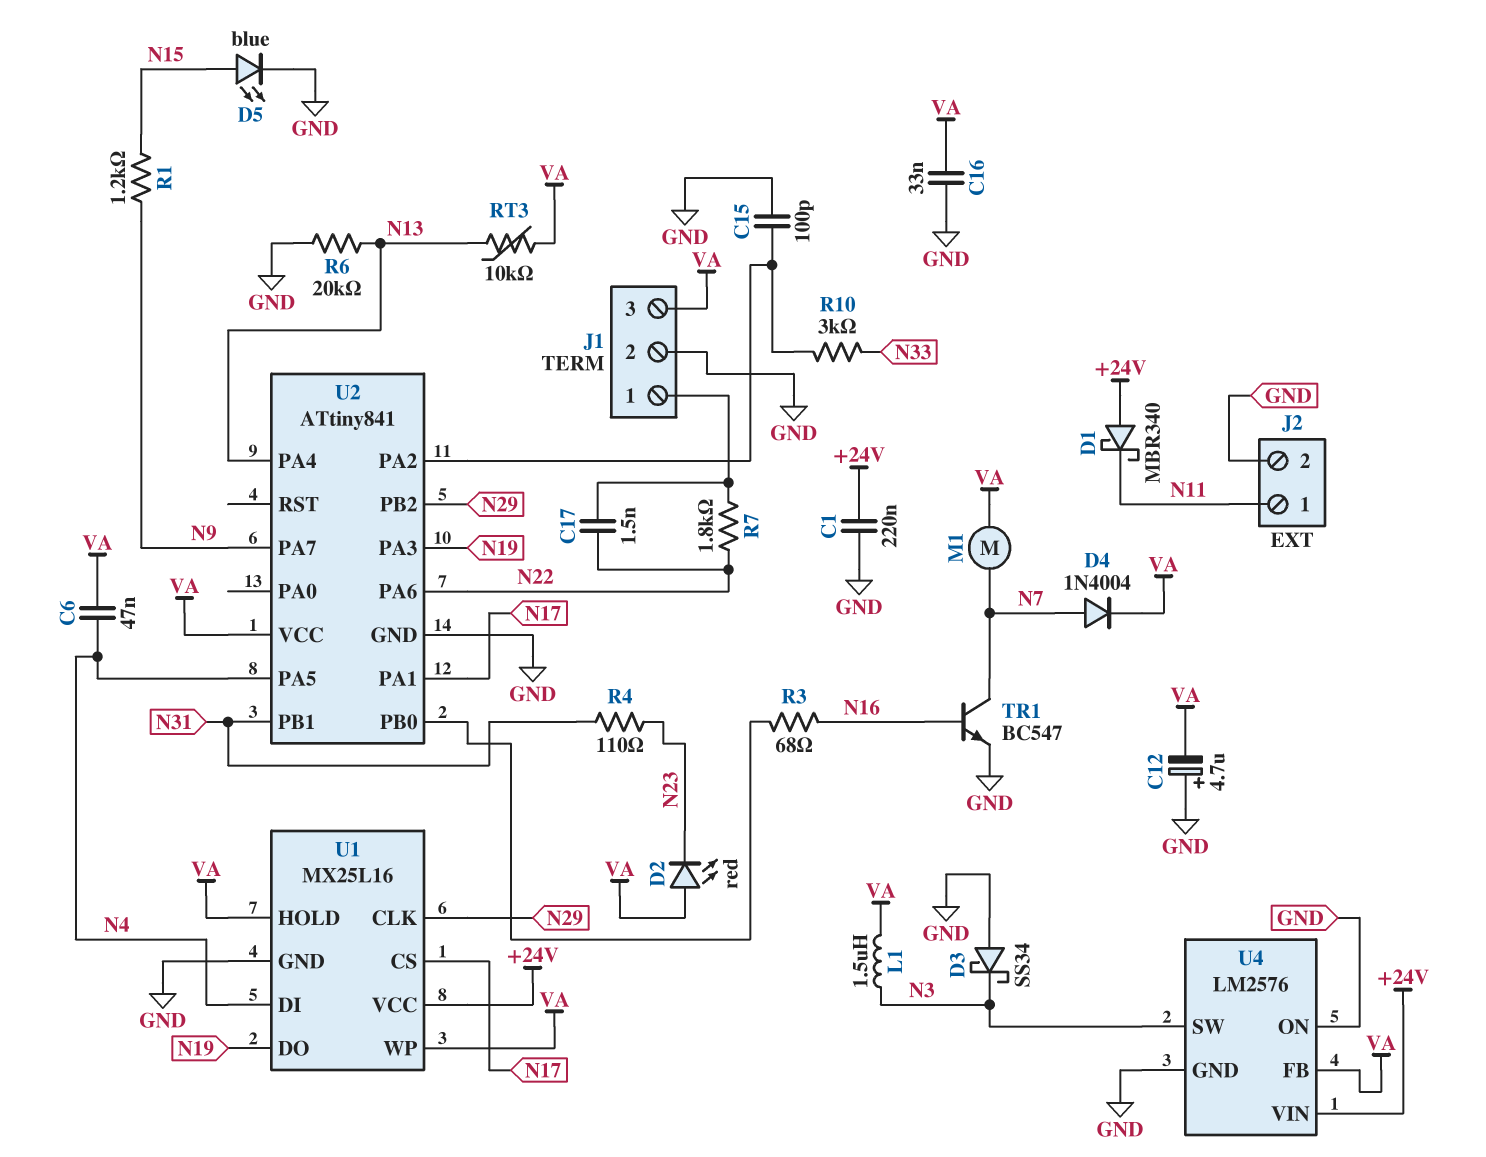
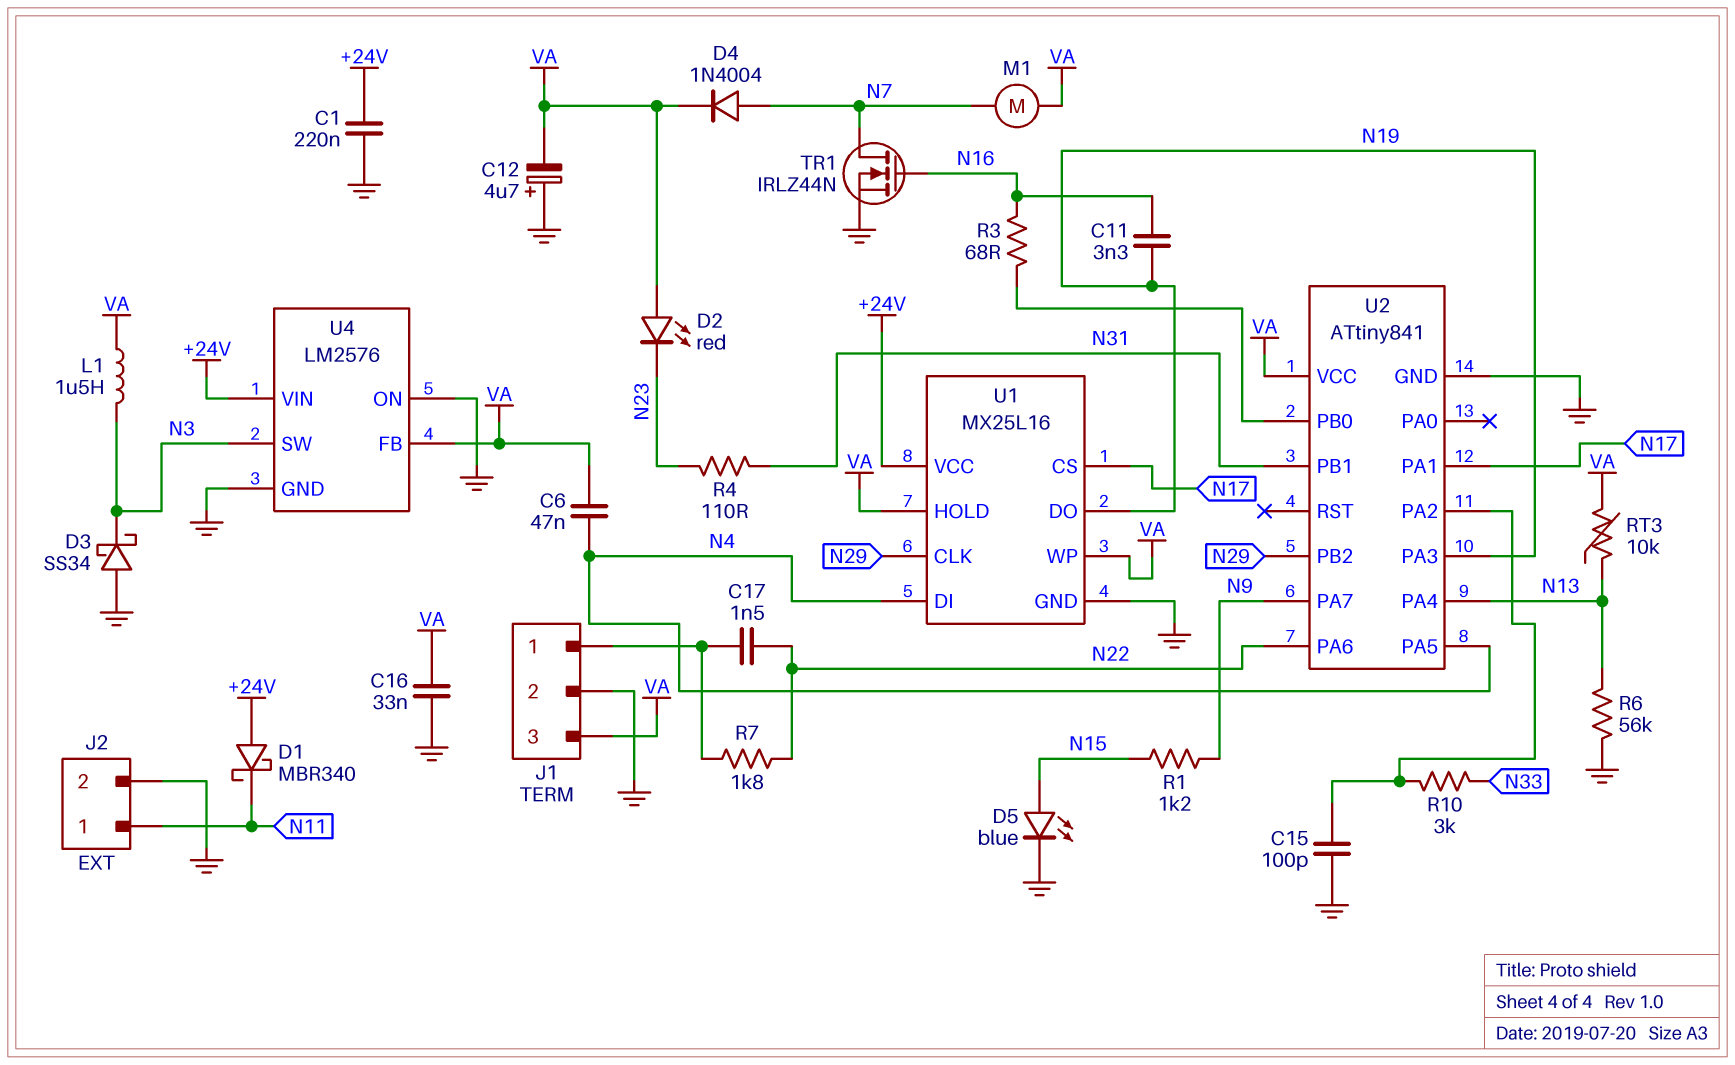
C11: none -> 3.3nF (N16, N19)
R6: 20k (GND, N13) -> 56k (GND, N13)
TR1: NPN BC547 (B N16, C N7, E GND) -> NMOS IRLZ44N (G N16, D N7, S GND)

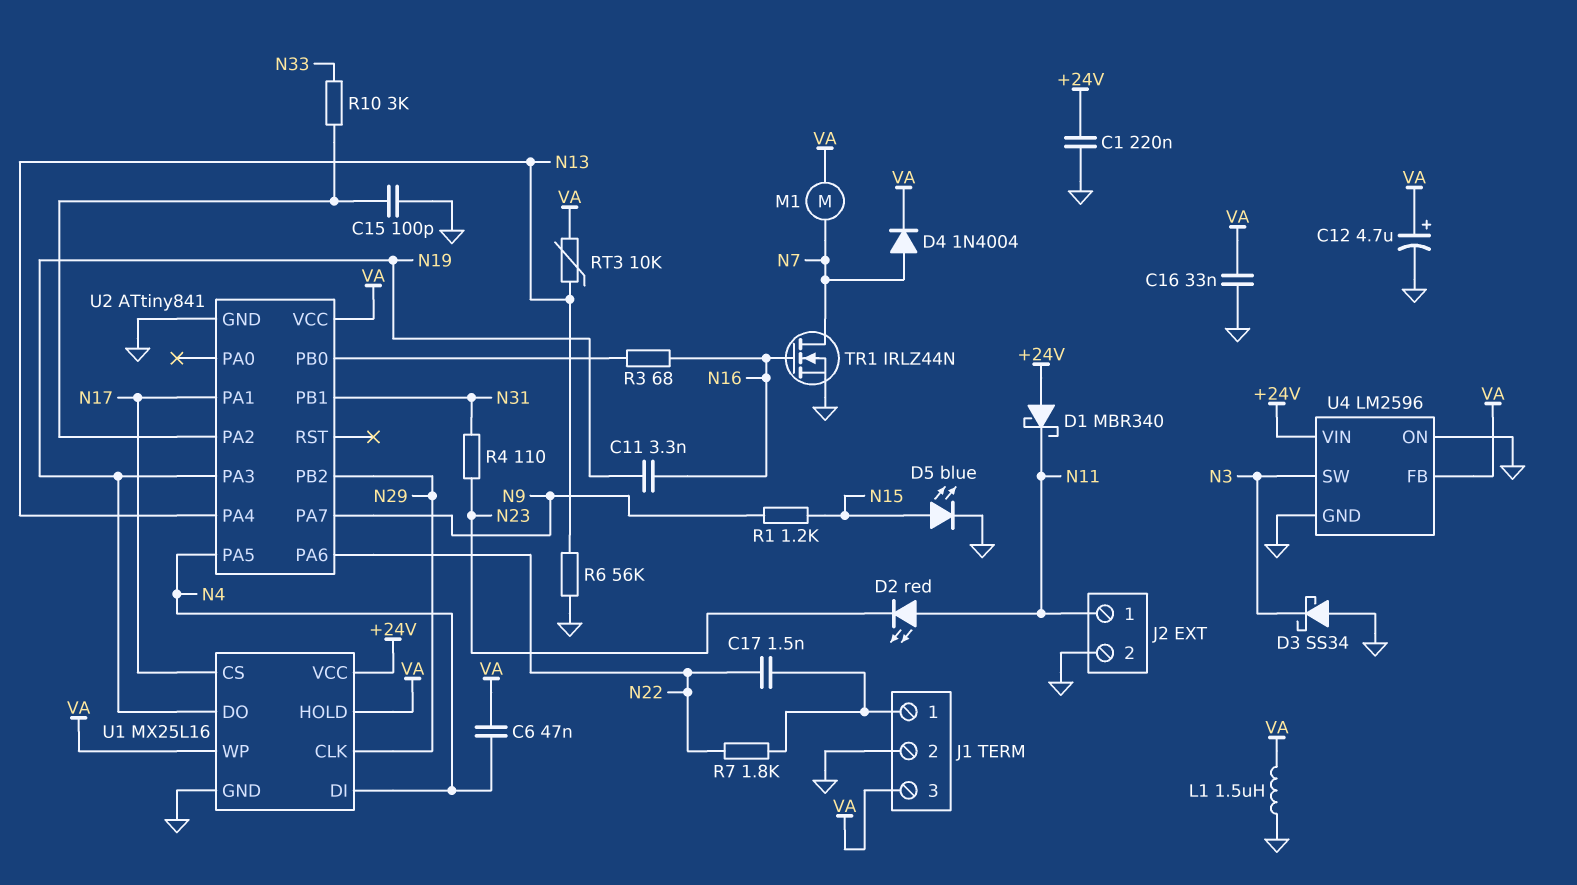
C12: 4.7uF (plus GND, minus VA) -> 4.7uF (plus VA, minus GND)
D2: LED red (A VA, K N23) -> LED red (A N11, K N23)
L1: 1.5uH (N3, VA) -> 1.5uH (GND, VA)
U4: LM2576 -> LM2596

